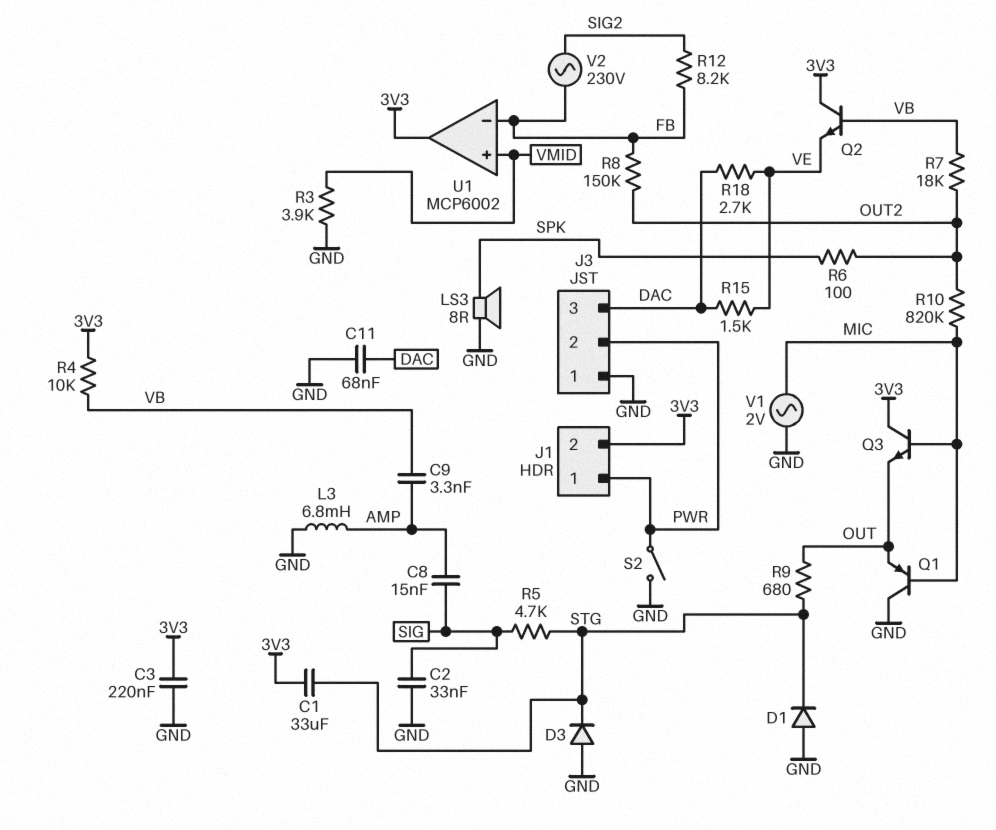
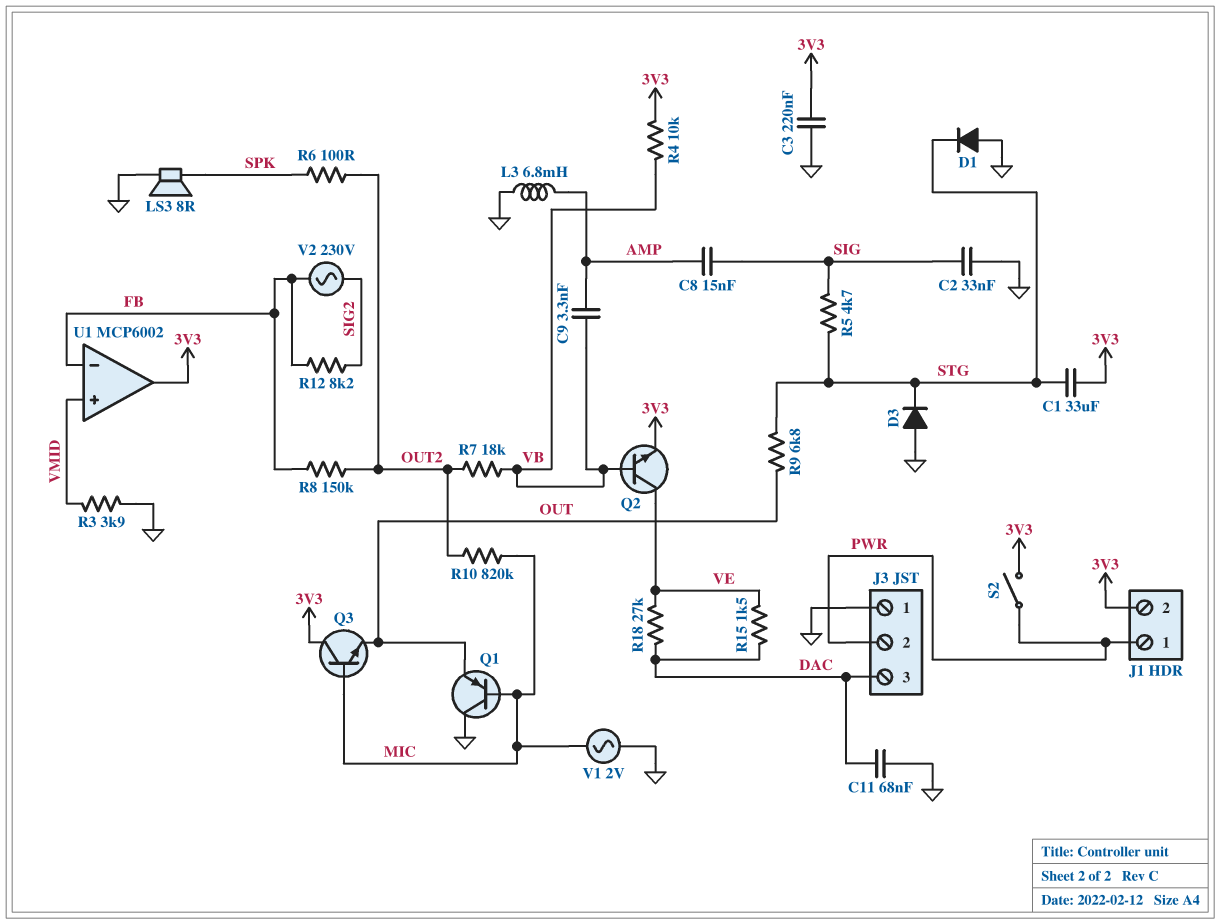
Q2: NPN (B VB, C 3V3, E VE) -> NPN (B VB, C VE, E 3V3)
R9: 680 (OUT, STG) -> 6.8k (OUT, STG)
R18: 2.7k (DAC, VE) -> 27k (DAC, VE)
S2: switch (GND, PWR) -> switch (3V3, PWR)

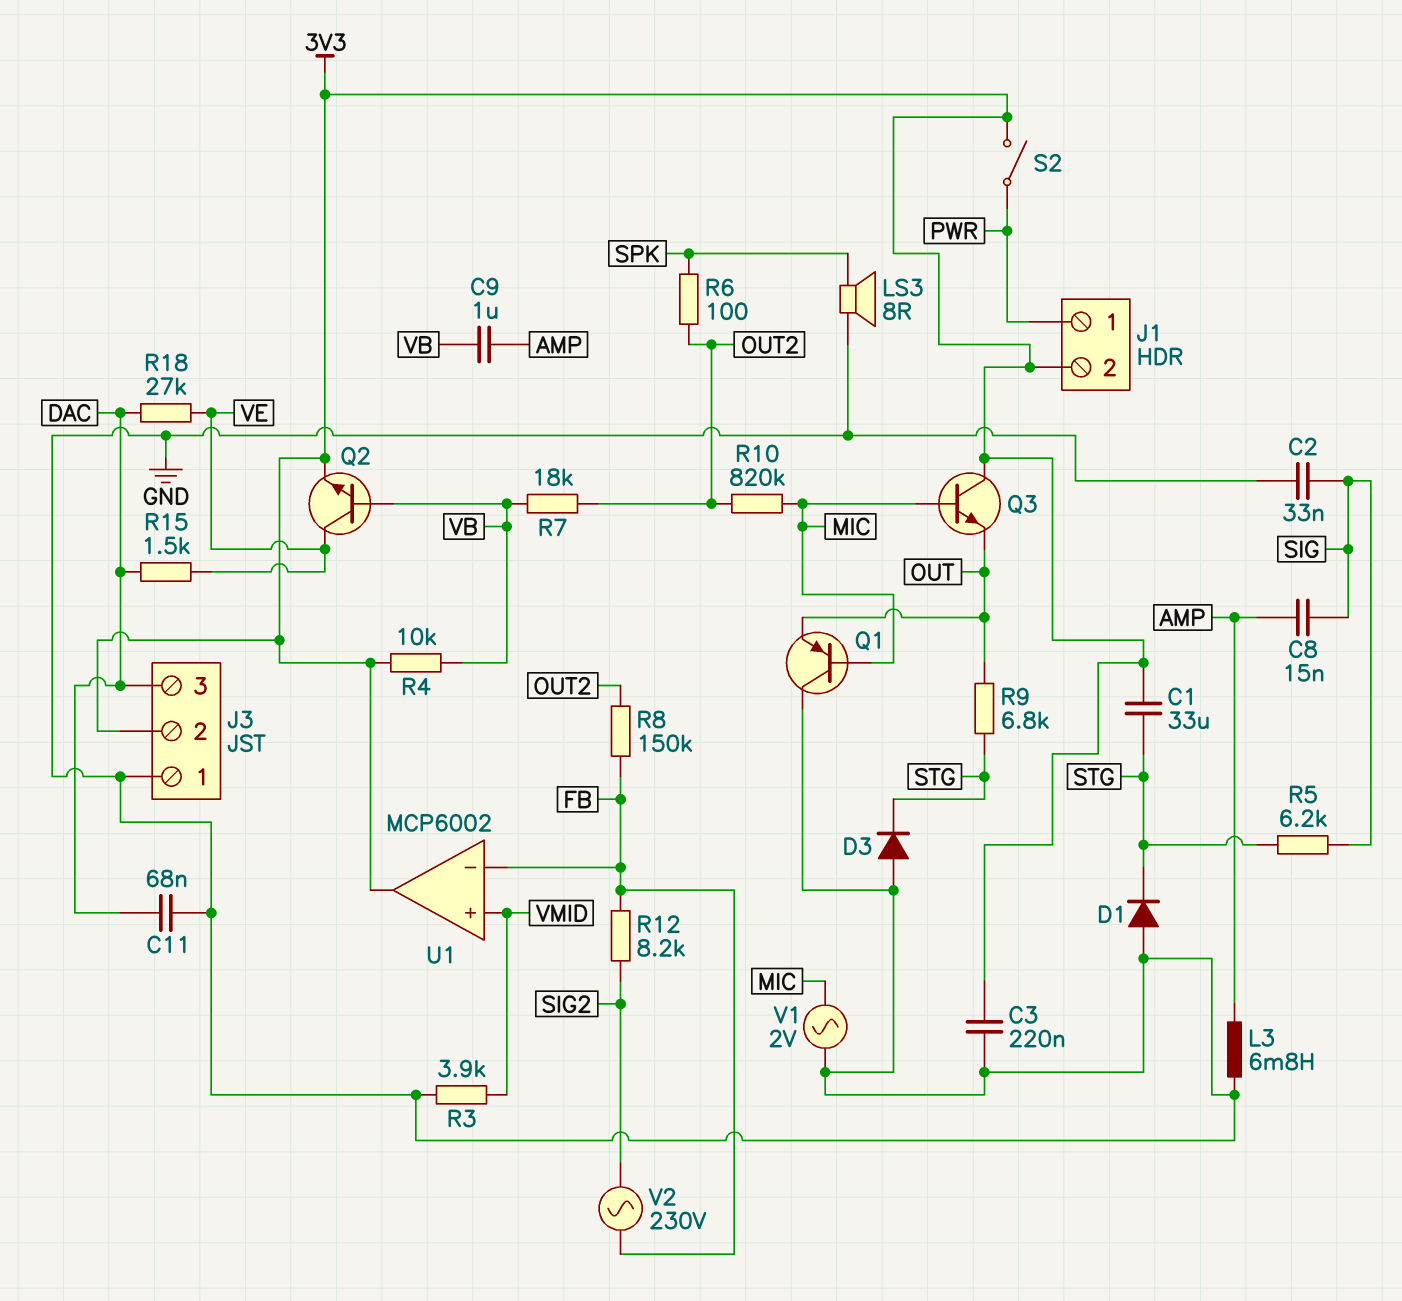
C9: 3.3nF (AMP, VB) -> 1uF (AMP, VB)
J3 pin 2: PWR -> 3V3
R5: 4.7k (SIG, STG) -> 6.2k (SIG, STG)

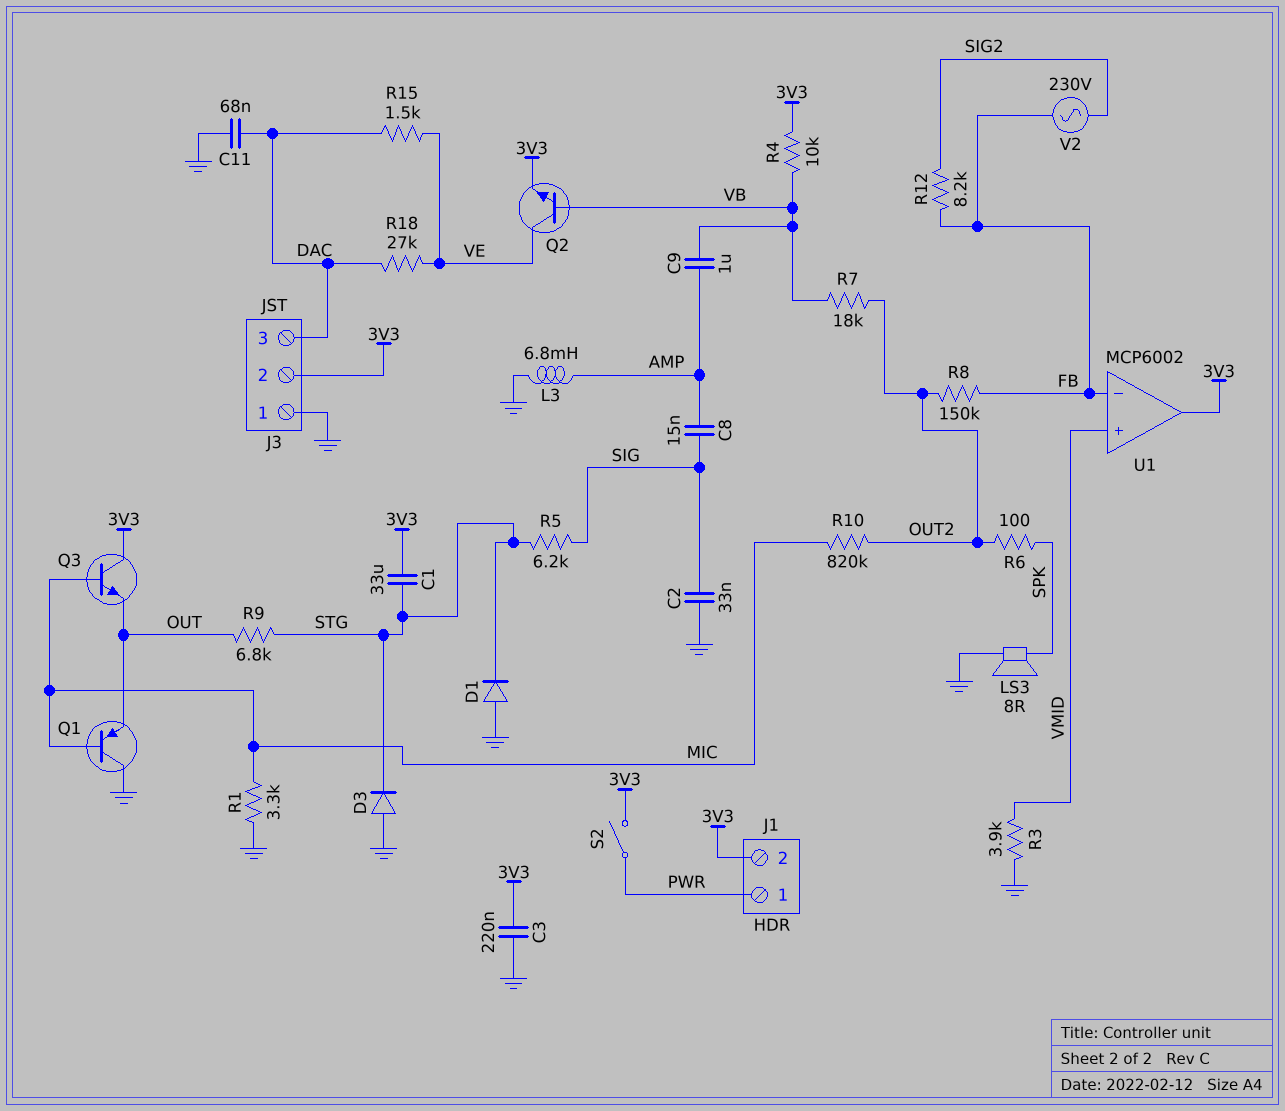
R1: none -> 3.3k (GND, MIC)
V1: AC 2V (GND, MIC) -> none

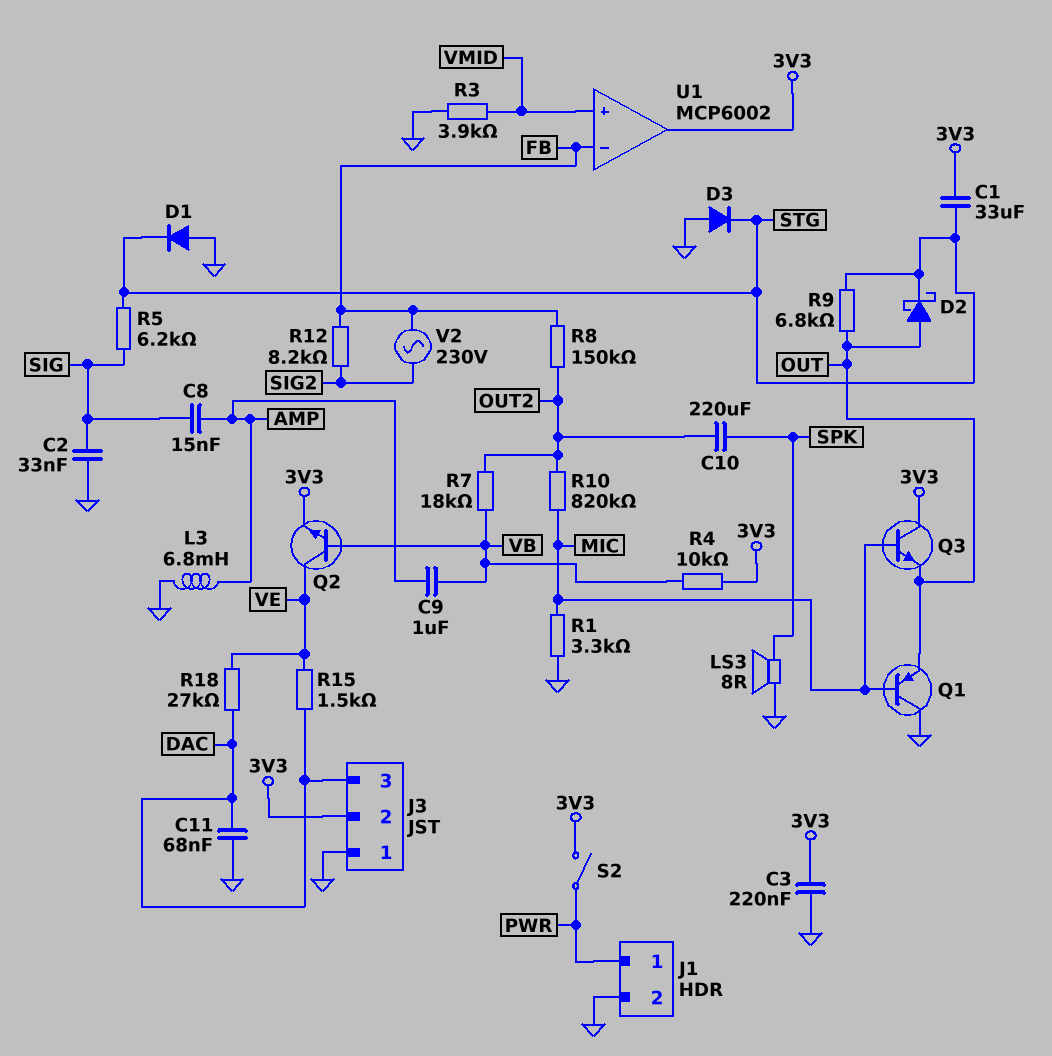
C10: none -> 220uF (OUT2, SPK)
D2: none -> schottky (A OUT, K STG)
J1 pin 2: 3V3 -> GND
R6: 100 (OUT2, SPK) -> none

